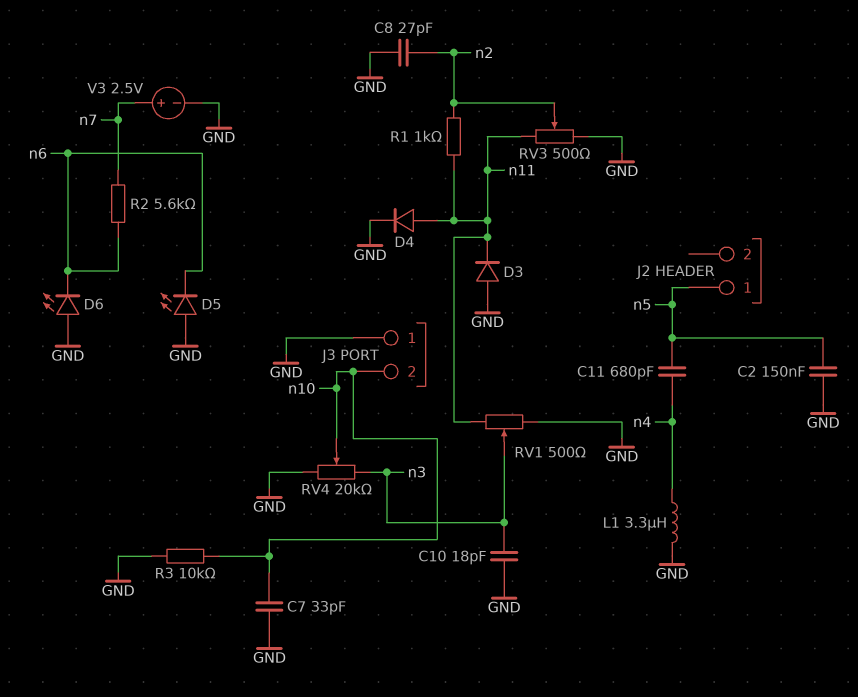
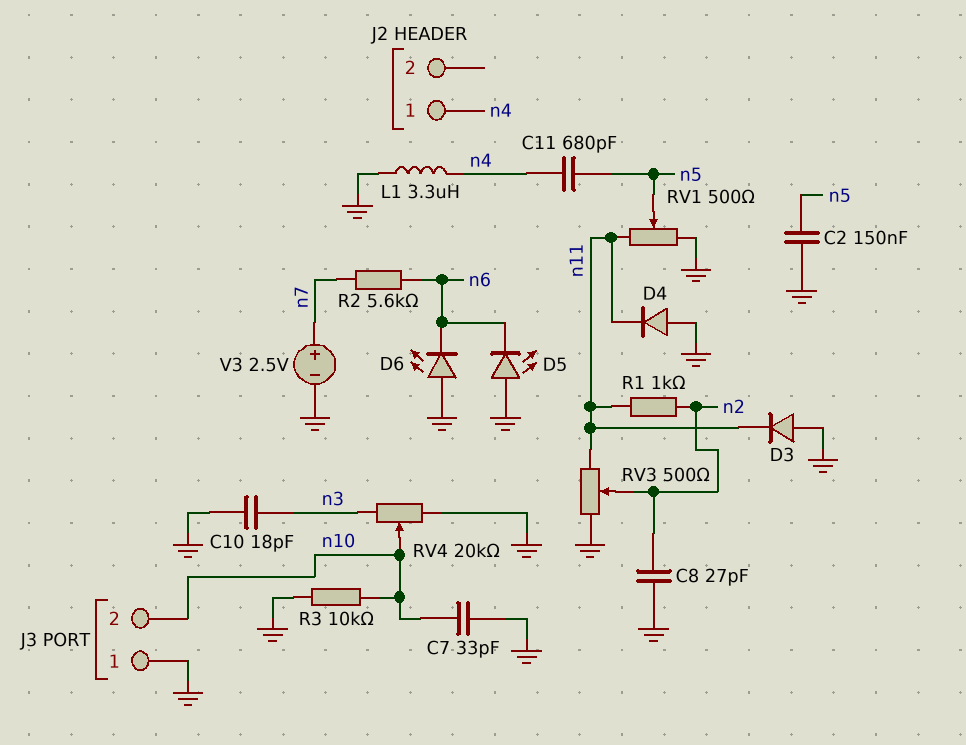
D4: diode (A n11, K GND) -> diode (A GND, K n11)
J2 pin 1: n5 -> n4
RV1: 500 (GND, n11, wiper n3) -> 500 (GND, n11, wiper n5)

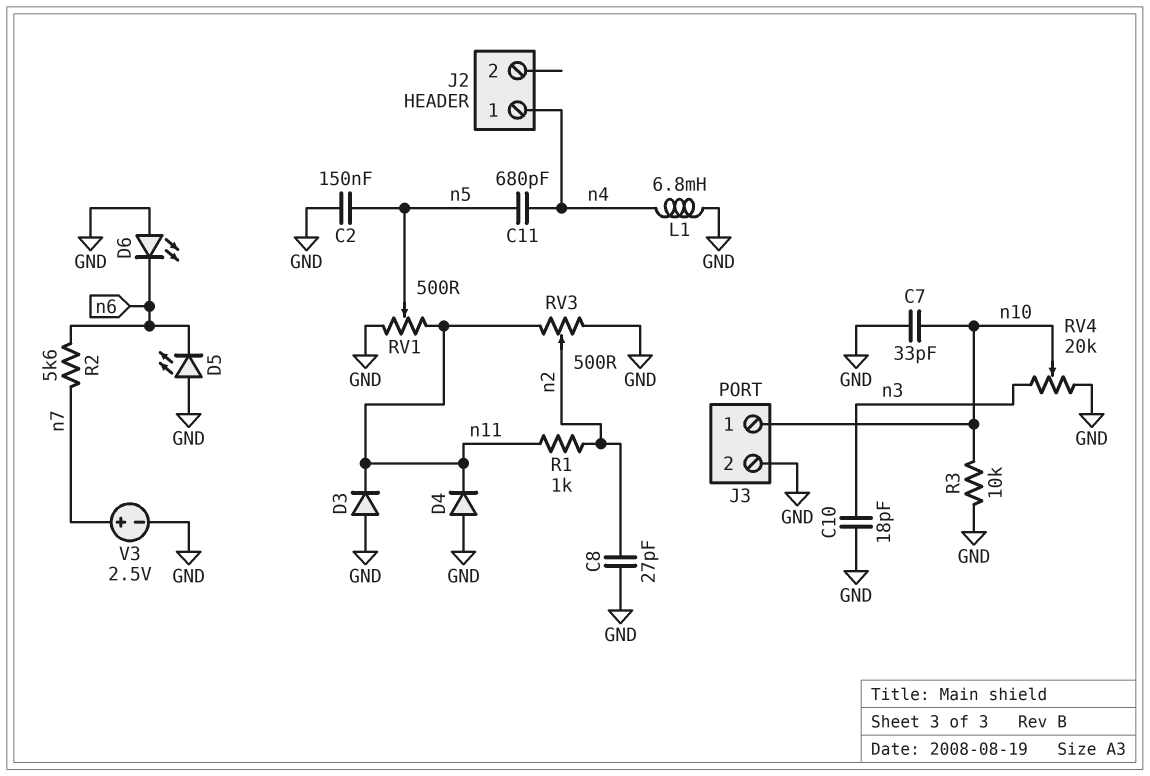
J3 pin 1: GND -> n10
J3 pin 2: n10 -> GND
L1: 3.3uH (GND, n4) -> 6.8mH (GND, n4)

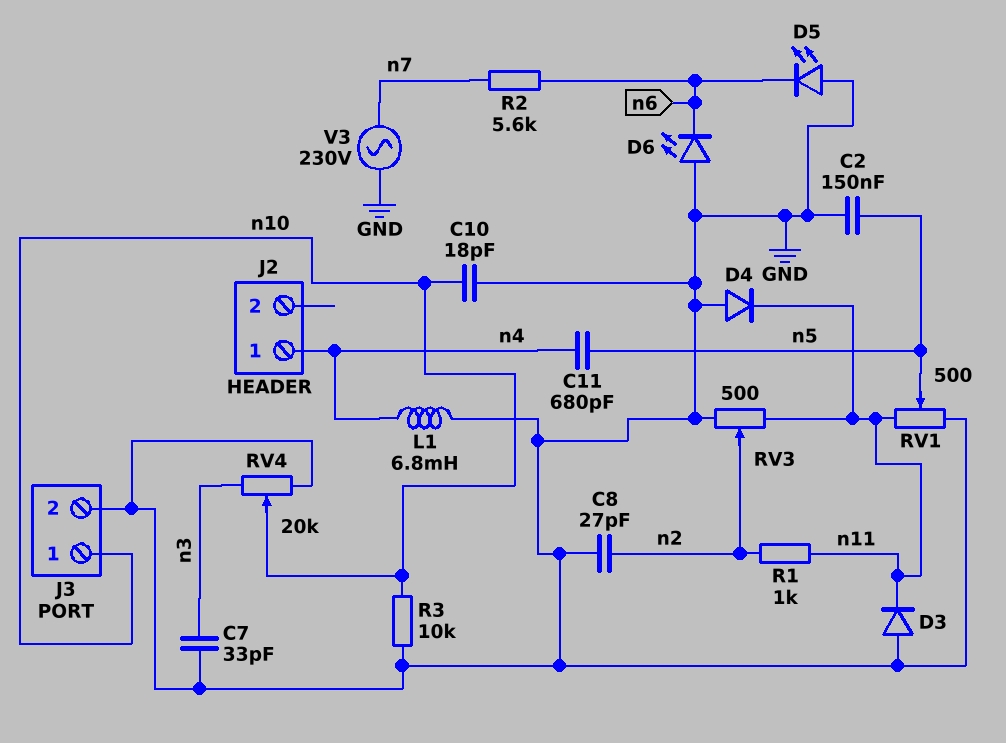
C7: 33pF (GND, n10) -> 33pF (GND, n3)
C10: 18pF (GND, n3) -> 18pF (GND, n10)
V3: 2.5V (plus n7, minus GND) -> AC 230V (GND, n7)

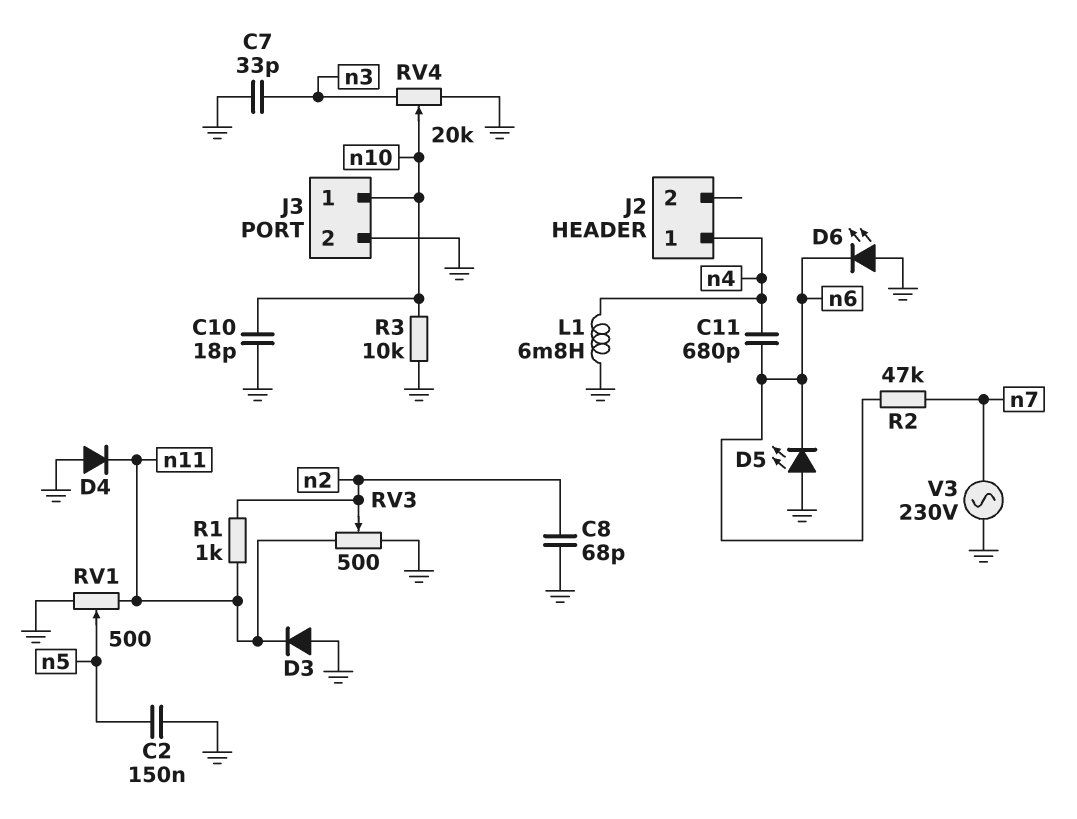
C8: 27pF (GND, n2) -> 68pF (GND, n2)
C11: 680pF (n4, n5) -> 680pF (n4, n6)
R2: 5.6k (n6, n7) -> 47k (n6, n7)

